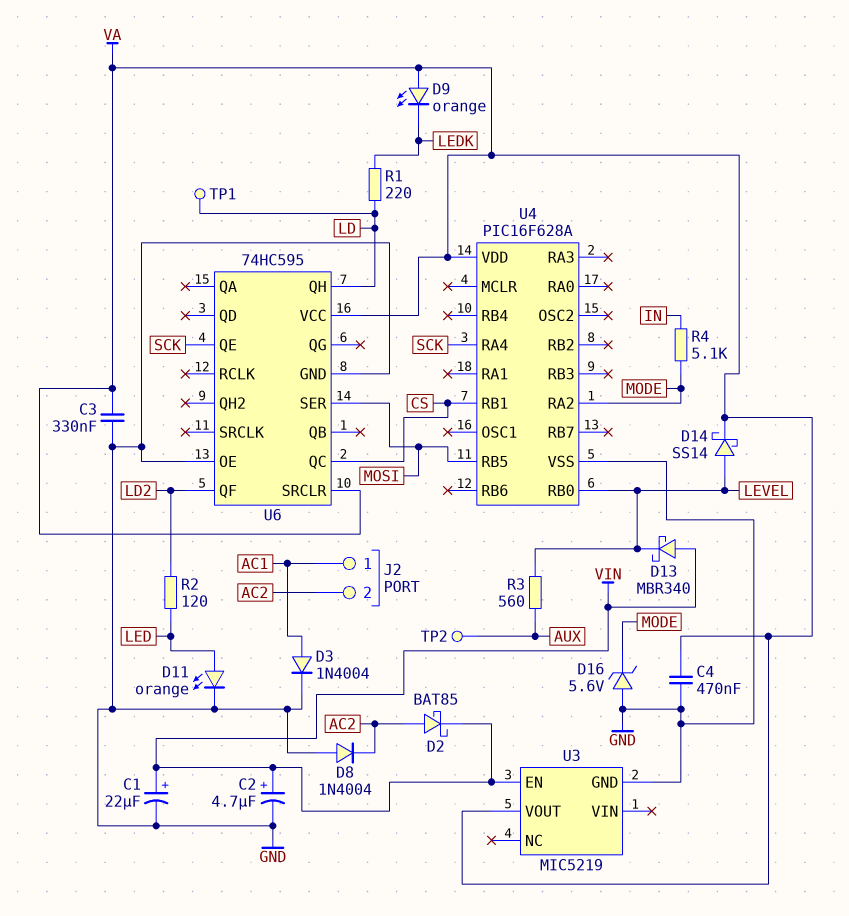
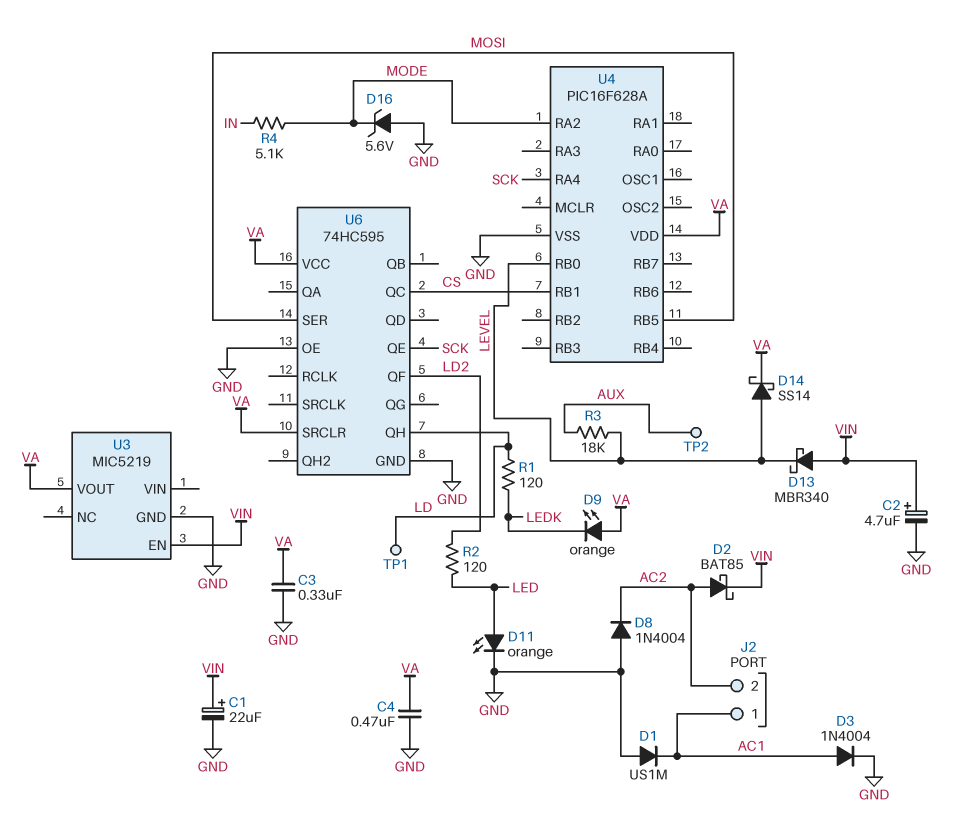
D1: none -> diode US1M (A GND, K AC1)
R1: 220 (LD, LEDK) -> 120 (LD, LEDK)
R3: 560 (AUX, LEVEL) -> 18k (AUX, LEVEL)

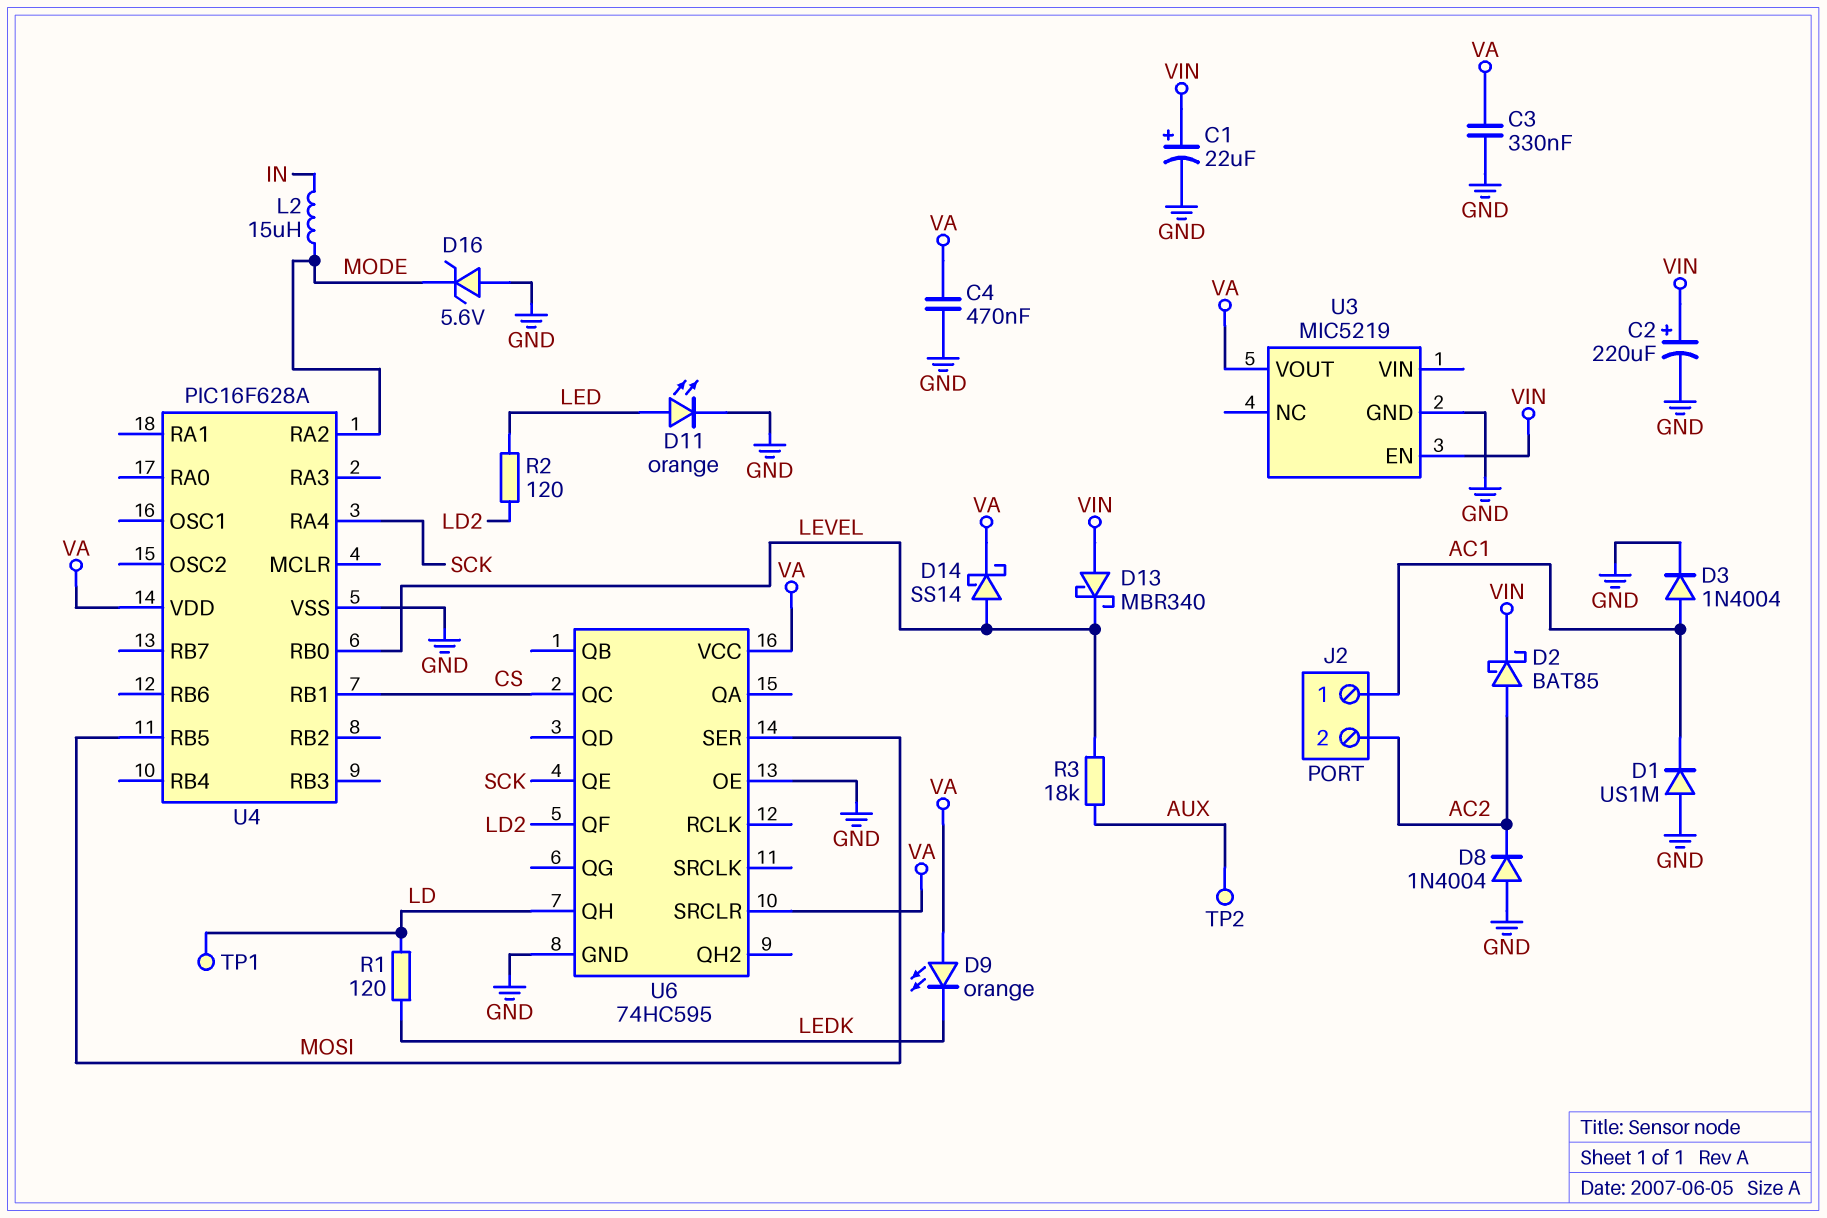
C2: 4.7uF (plus VIN, minus GND) -> 220uF (plus VIN, minus GND)
L2: none -> 15uH (IN, MODE)
R4: 5.1k (IN, MODE) -> none

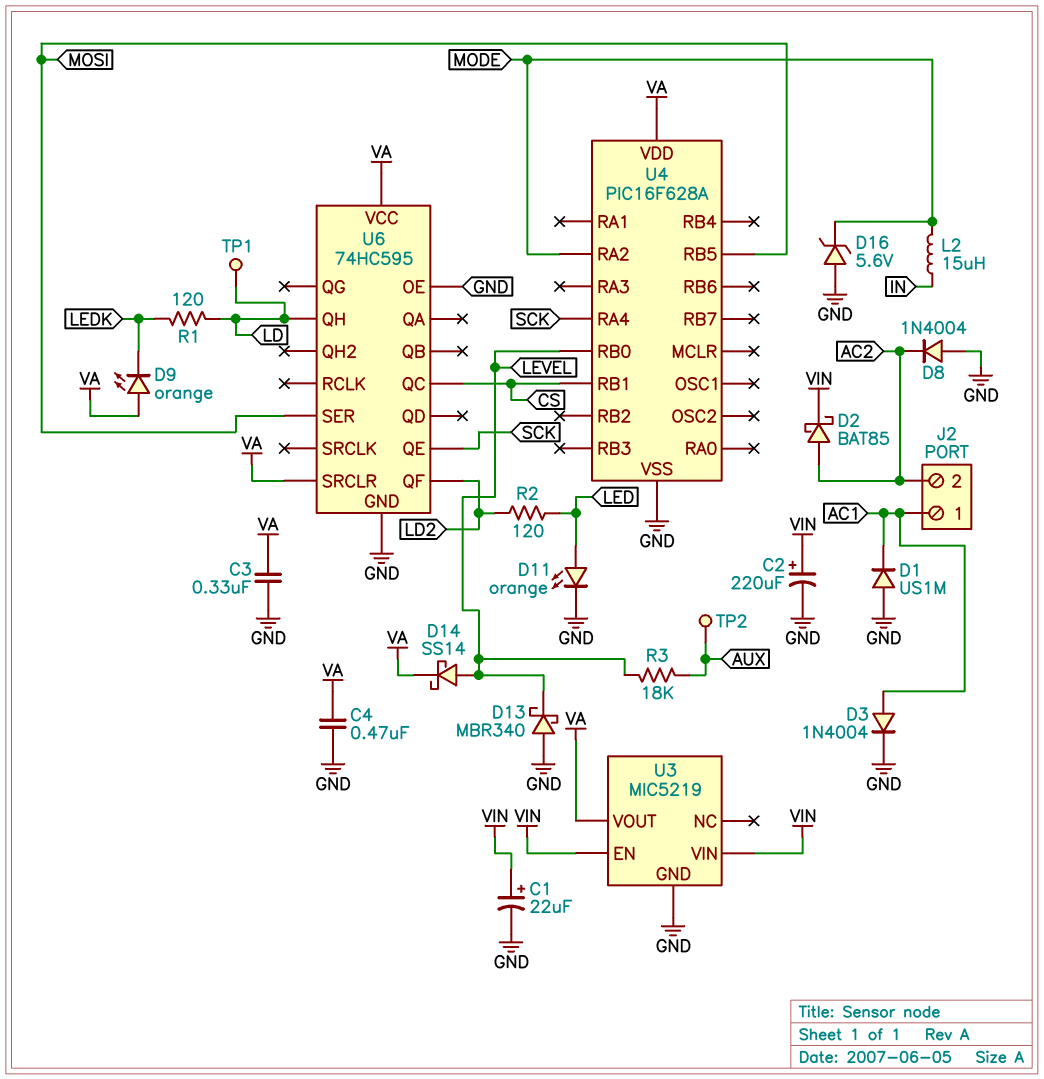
D13: schottky MBR340 (A VIN, K LEVEL) -> schottky MBR340 (A GND, K LEVEL)
U3 pin VIN: none -> VIN

